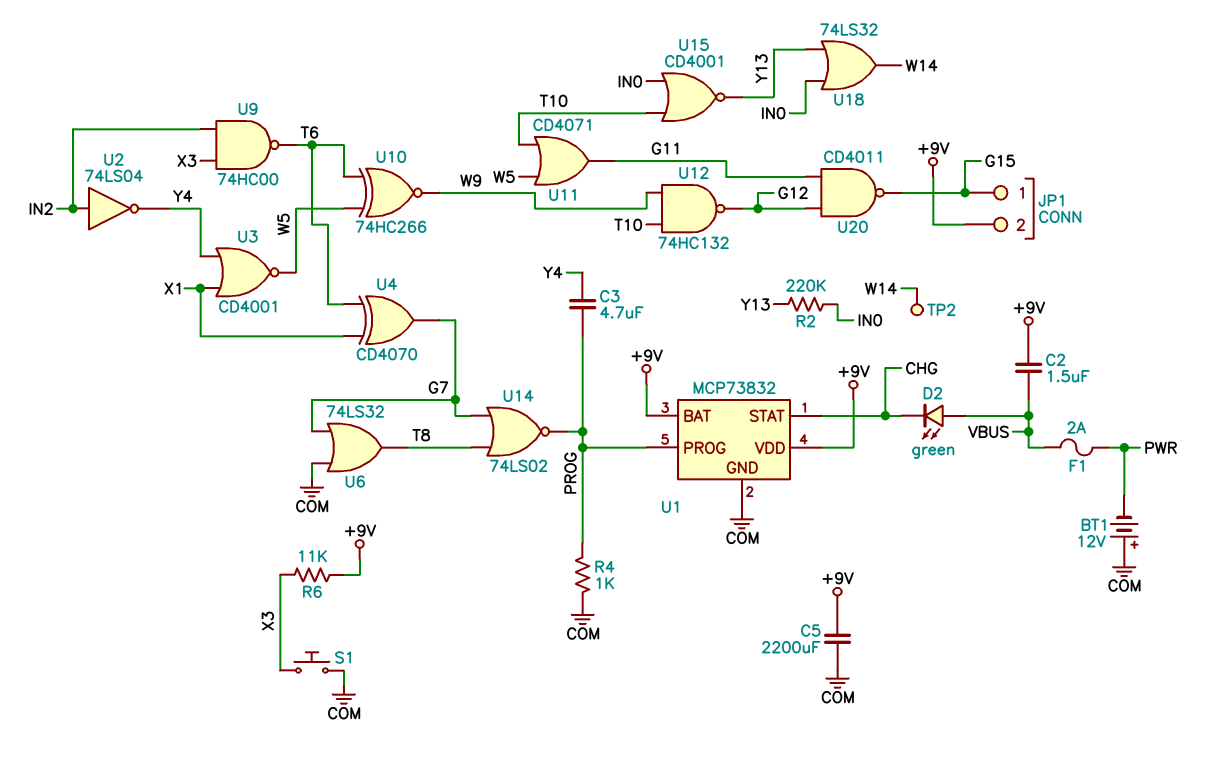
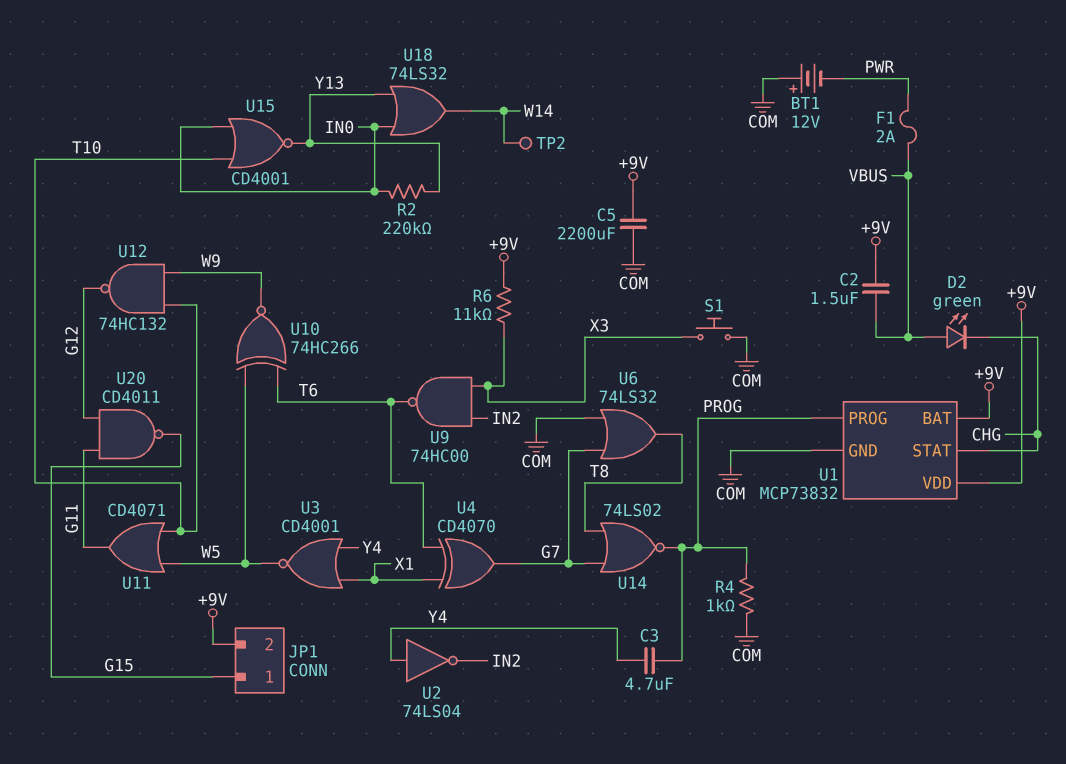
U2: NOT 74LS04 (in IN2, out Y4) -> NOT 74LS04 (in Y4, out IN2)

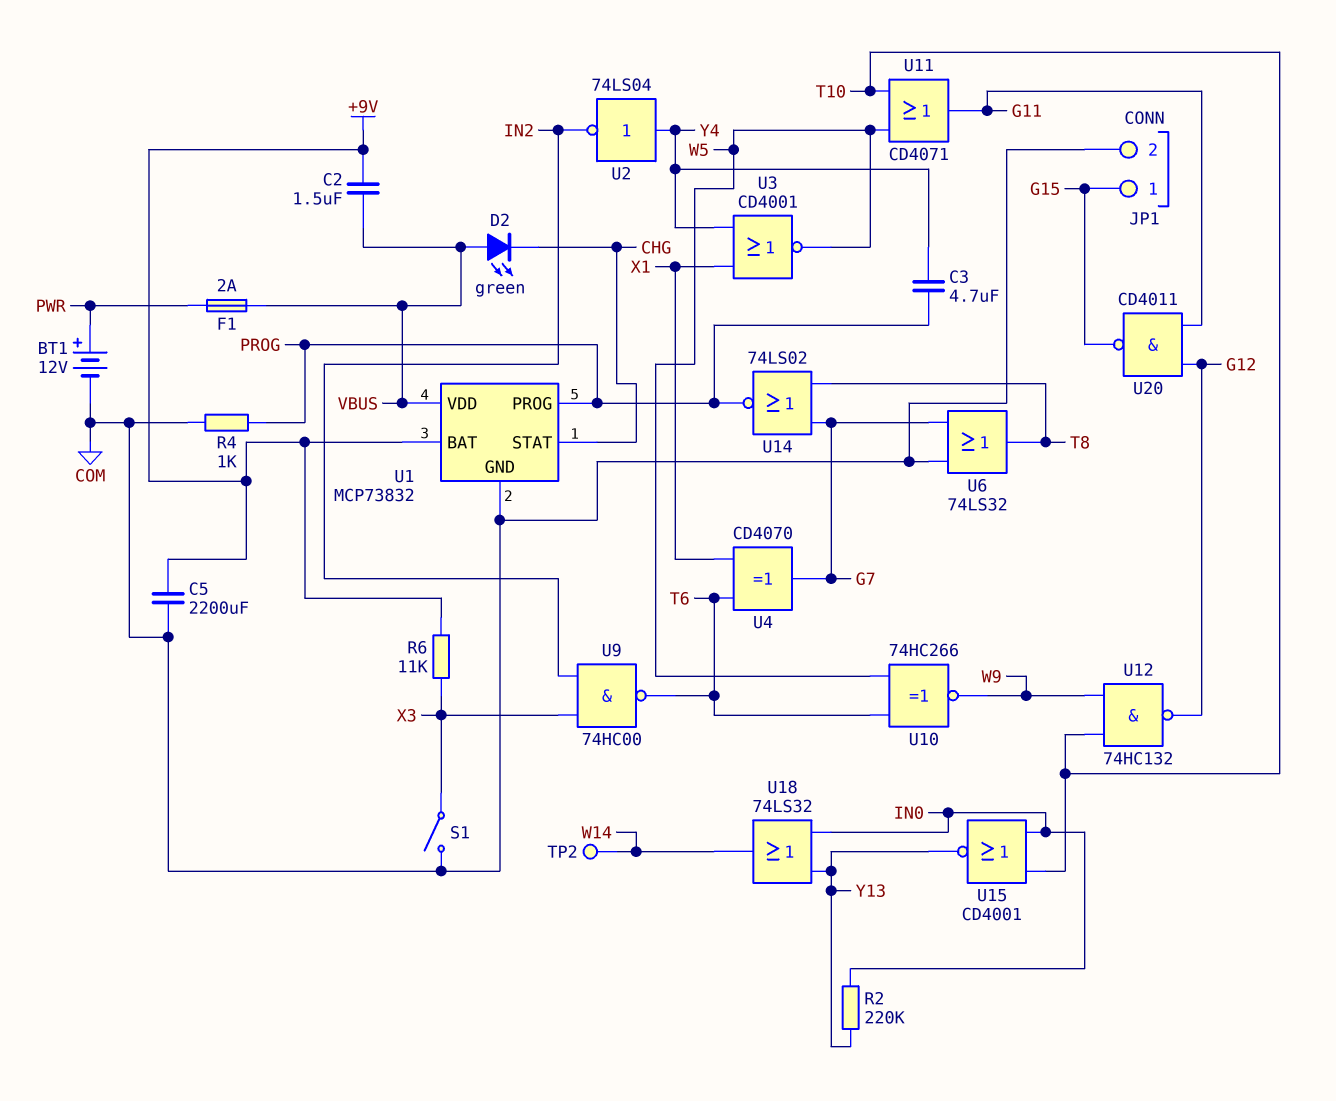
BT1: 12V (plus COM, minus PWR) -> 12V (plus PWR, minus COM)
JP1 pin 2: +9V -> COM
S1: button (COM, X3) -> switch (COM, X3)
U1 pin VDD: +9V -> VBUS

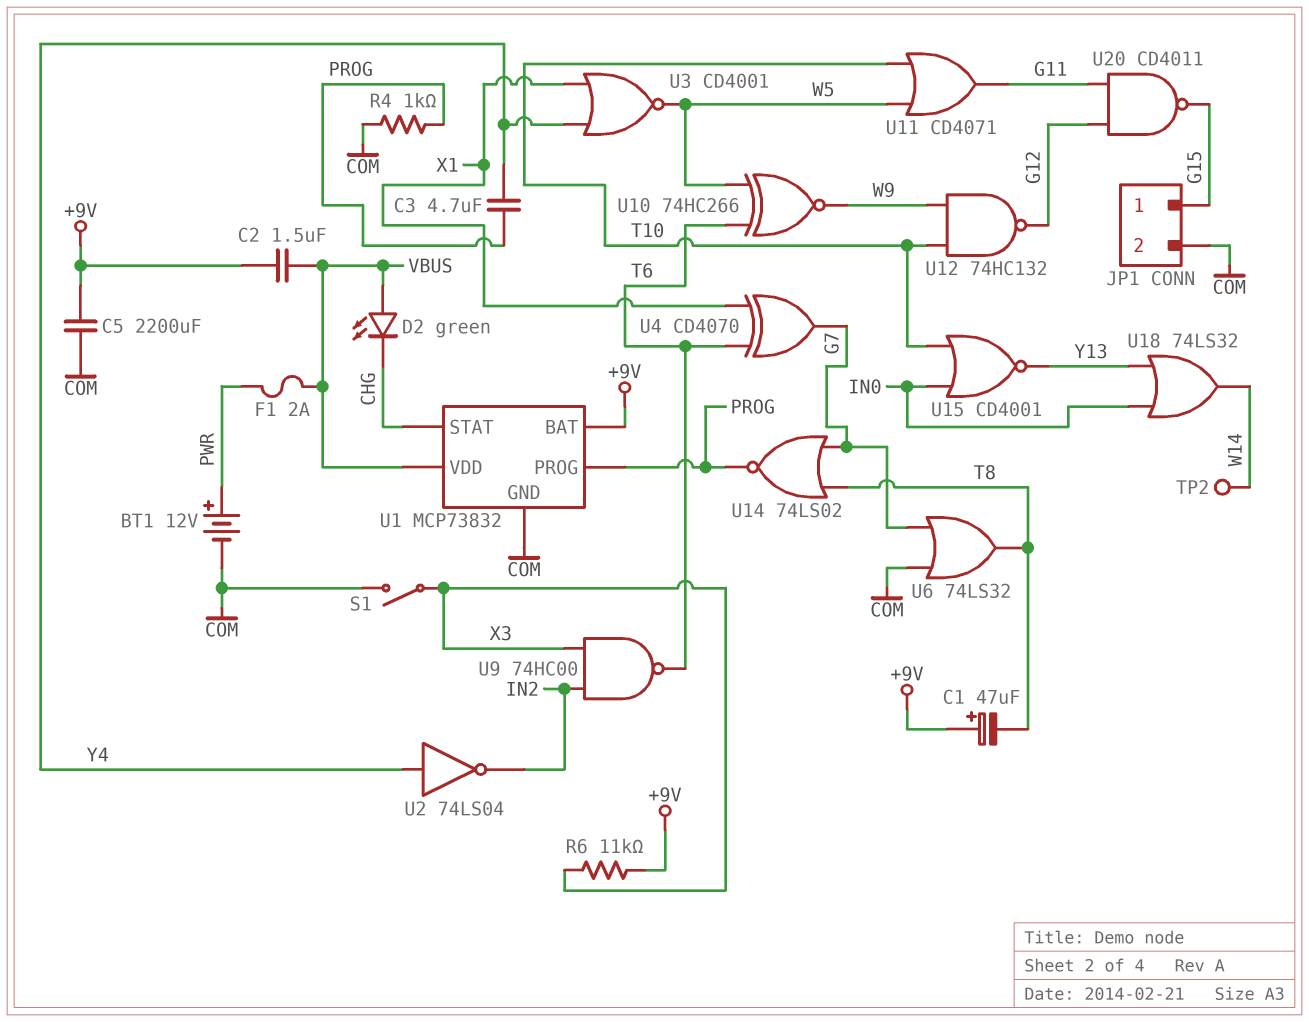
C1: none -> 47uF (plus +9V, minus T8)
R2: 220k (IN0, Y13) -> none

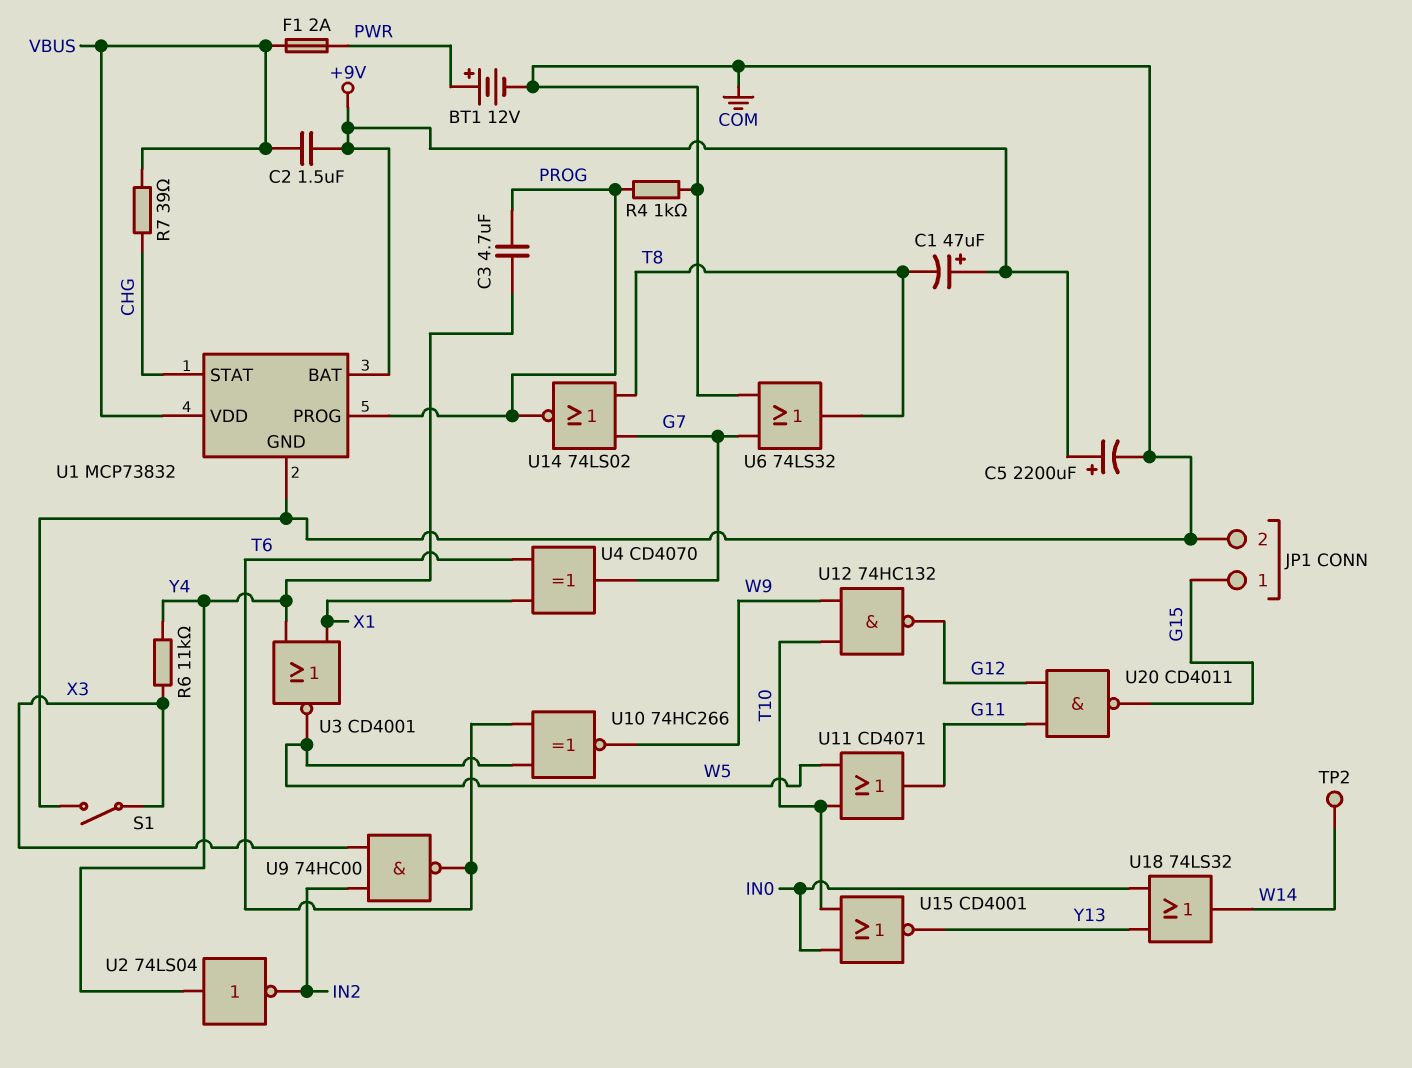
C5: 2200uF (+9V, COM) -> 2200uF (plus +9V, minus COM)
D2: LED green (A VBUS, K CHG) -> none
R6: 11k (+9V, X3) -> 11k (X3, Y4)
R7: none -> 39 (CHG, VBUS)

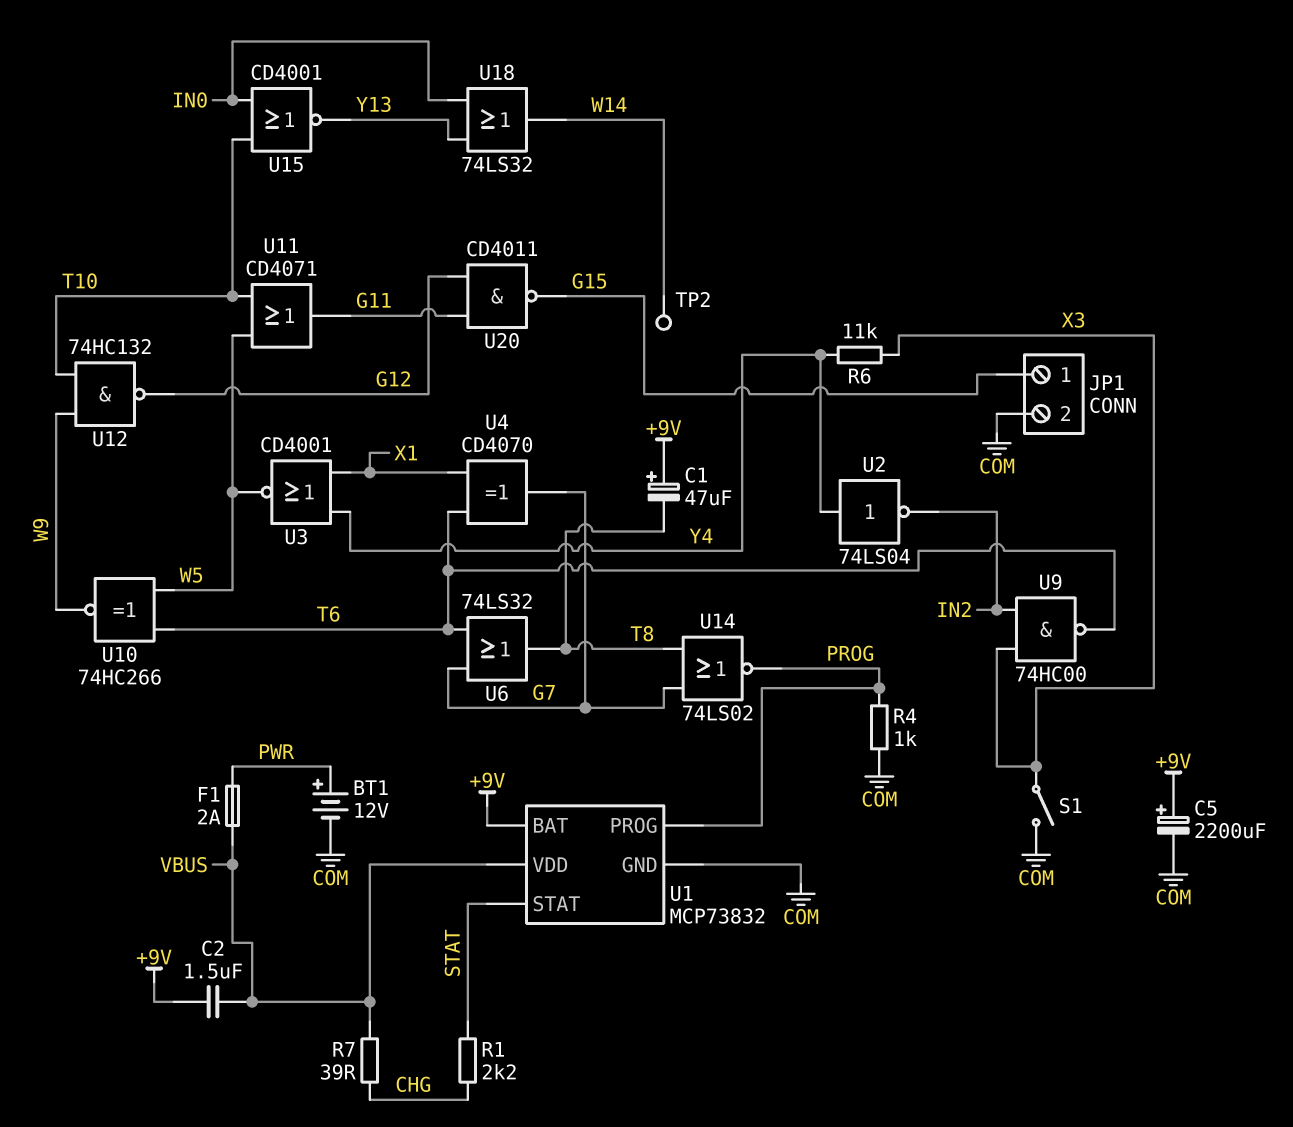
C3: 4.7uF (PROG, Y4) -> none
R1: none -> 2.2k (CHG, STAT)
U1 pin STAT: CHG -> STAT
U6: OR 74LS32 (in COM, in G7, out T8) -> OR 74LS32 (in G7, in T6, out T8)

